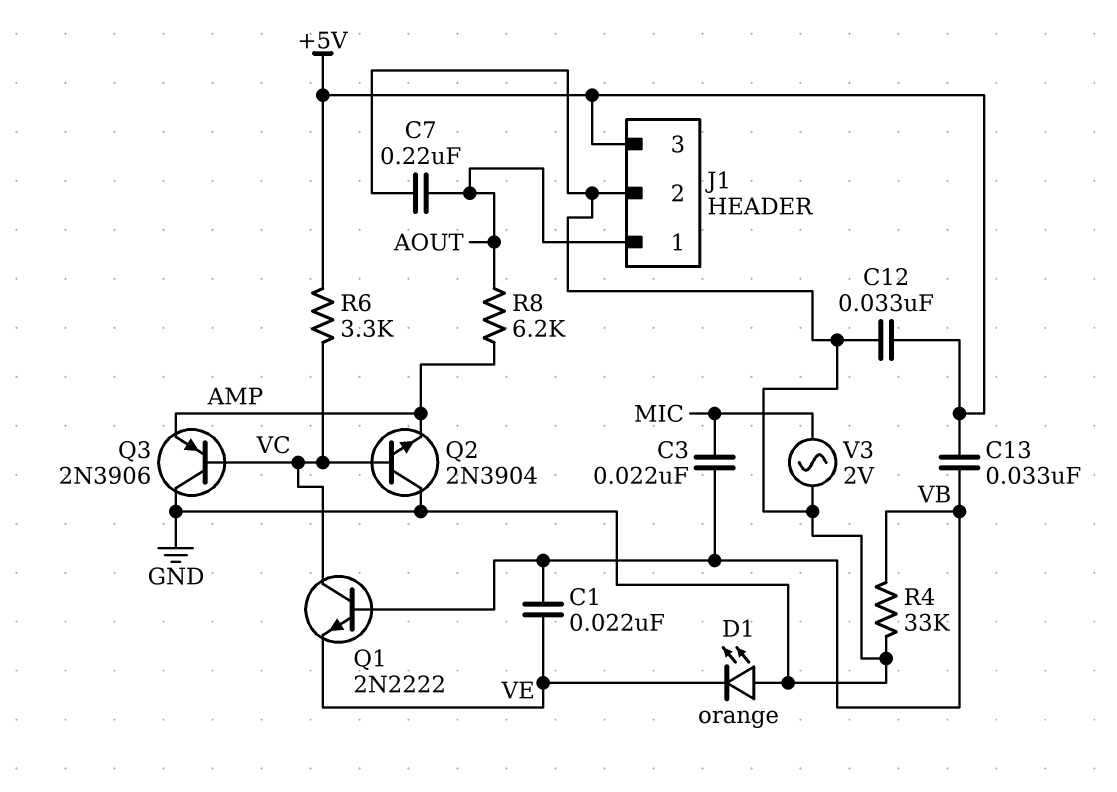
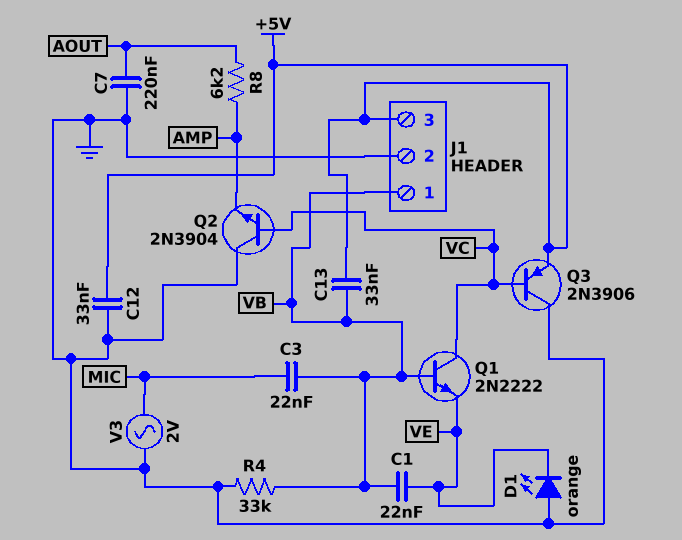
J1 pin 1: AOUT -> VB
Q3: PNP 2N3906 (B VC, C GND, E AMP) -> PNP 2N3906 (B VC, C GND, E +5V)
R6: 3.3k (+5V, VC) -> none

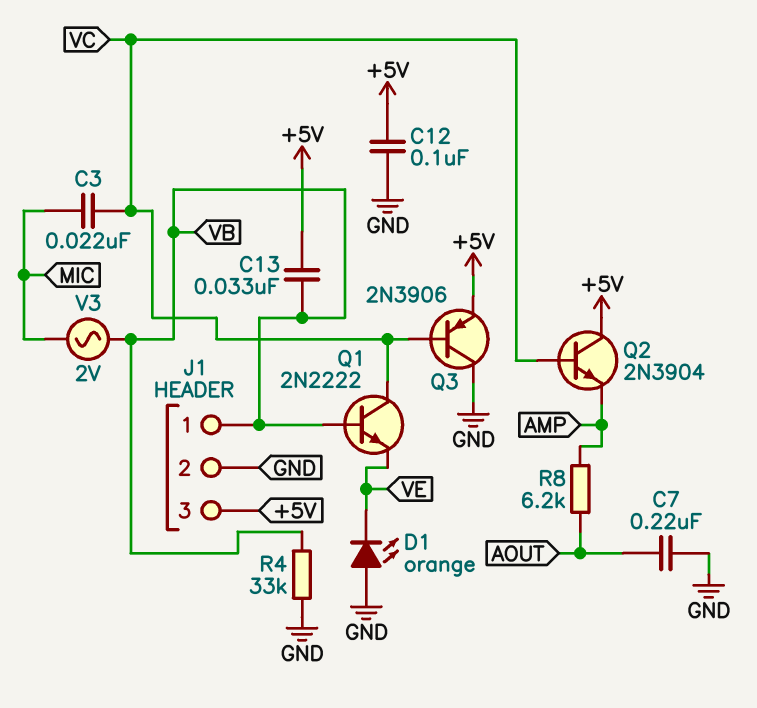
C1: 22nF (VB, VE) -> none
C3: 22nF (MIC, VB) -> 22nF (MIC, VC)
C12: 33nF (+5V, GND) -> 100nF (+5V, GND)
Q2: NPN 2N3904 (B VC, C GND, E AMP) -> NPN 2N3904 (B VC, C +5V, E AMP)
V3: AC 2V (GND, MIC) -> AC 2V (MIC, VB)

